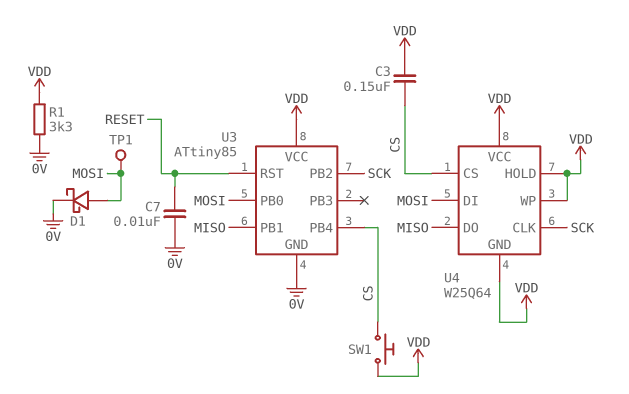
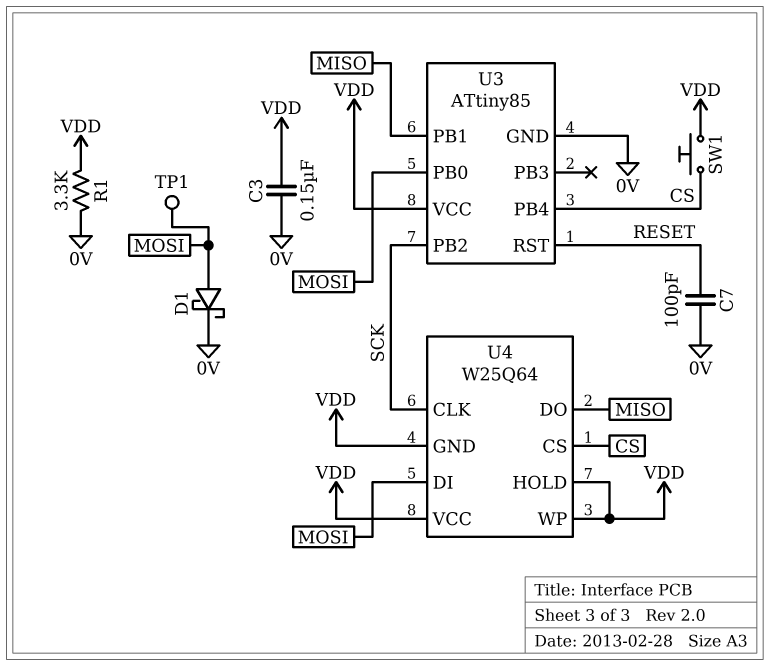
C3: 150nF (CS, VDD) -> 150nF (0V, VDD)
C7: 10nF (0V, RESET) -> 100pF (0V, RESET)

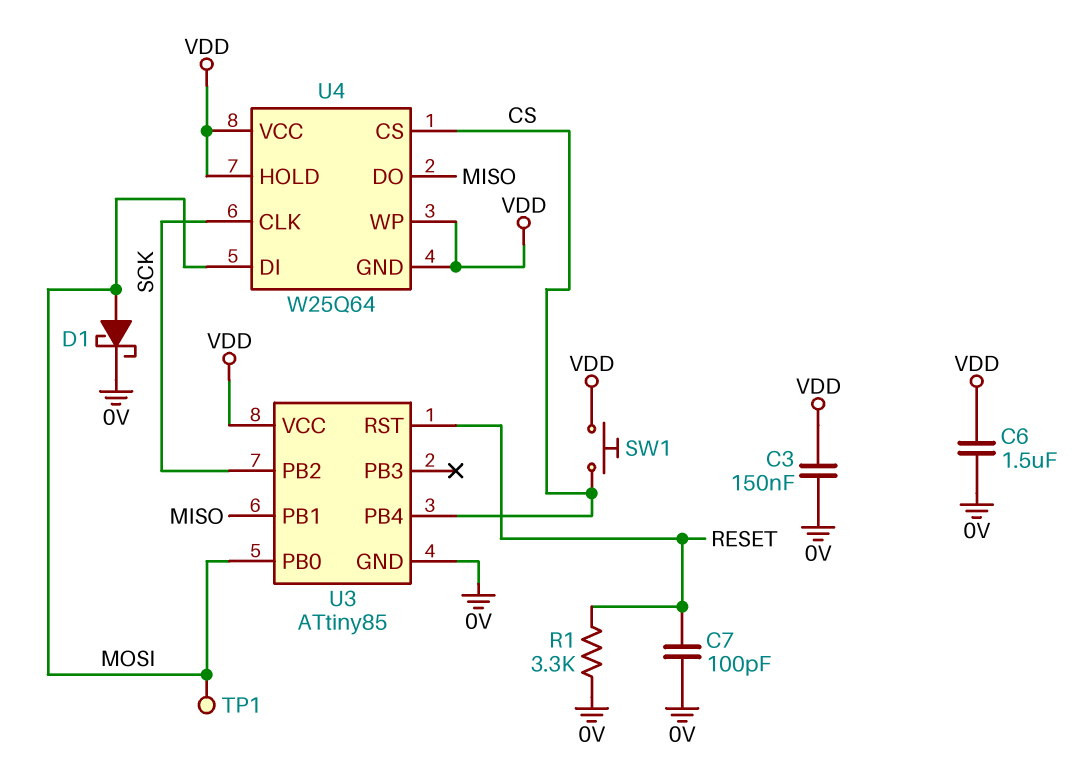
C6: none -> 1.5uF (0V, VDD)
R1: 3.3k (0V, VDD) -> 3.3k (0V, RESET)

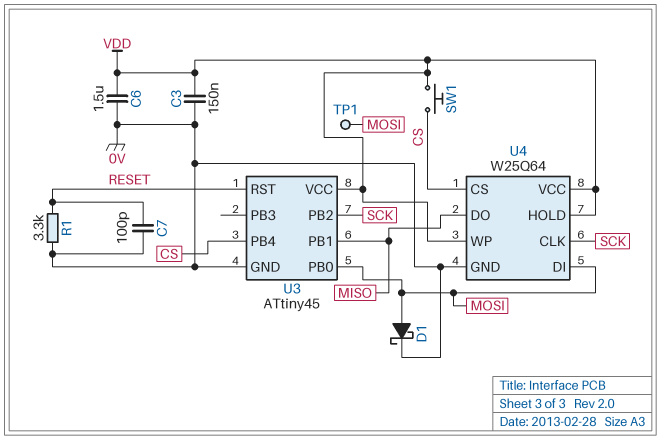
U3: ATtiny85 -> ATtiny45
U4 pin GND: VDD -> 0V

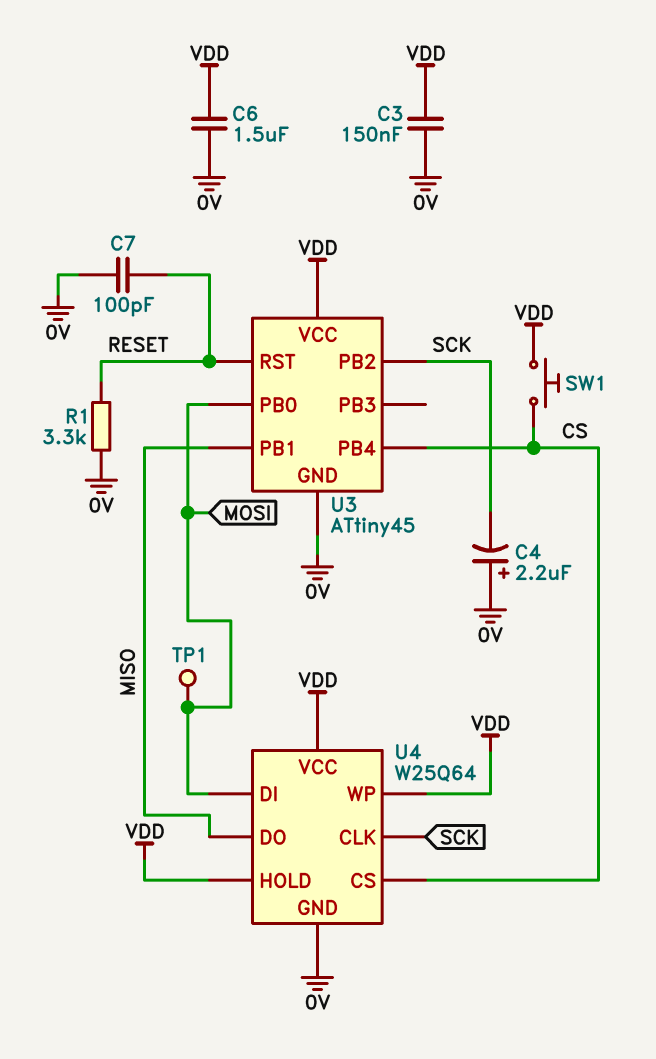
C4: none -> 2.2uF (plus 0V, minus SCK)
D1: schottky (A MOSI, K 0V) -> none

